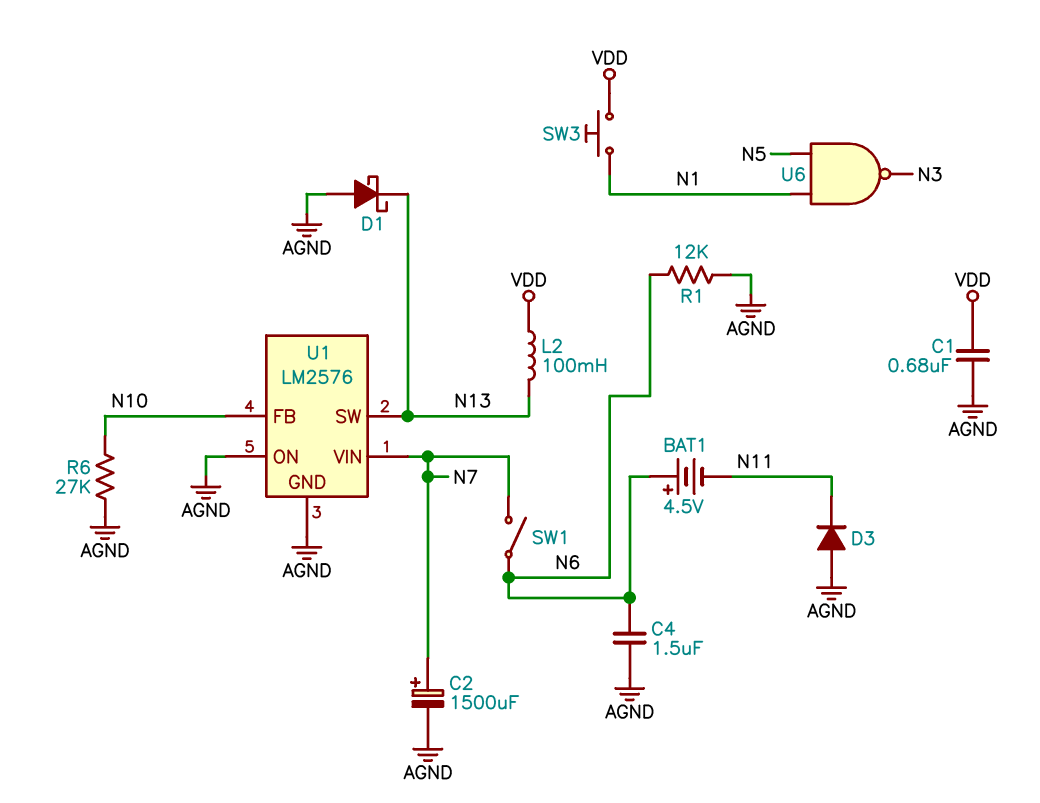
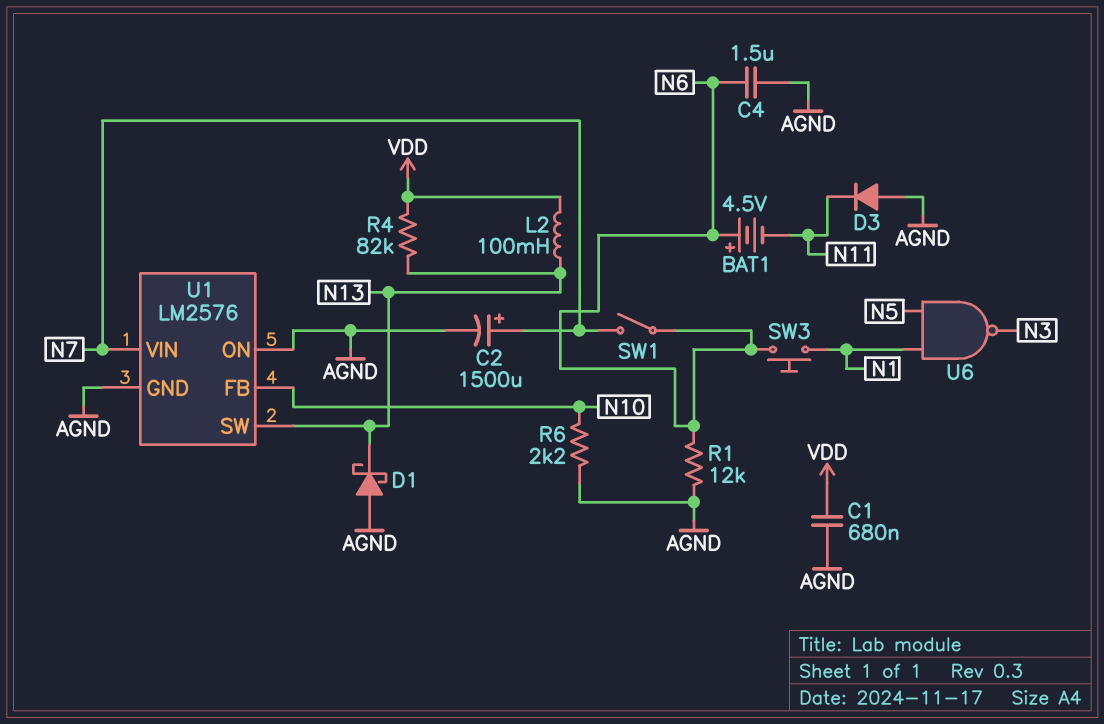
R4: none -> 82k (N13, VDD)
R6: 27k (AGND, N10) -> 2.2k (AGND, N10)
SW3: button (N1, VDD) -> button (N1, N6)

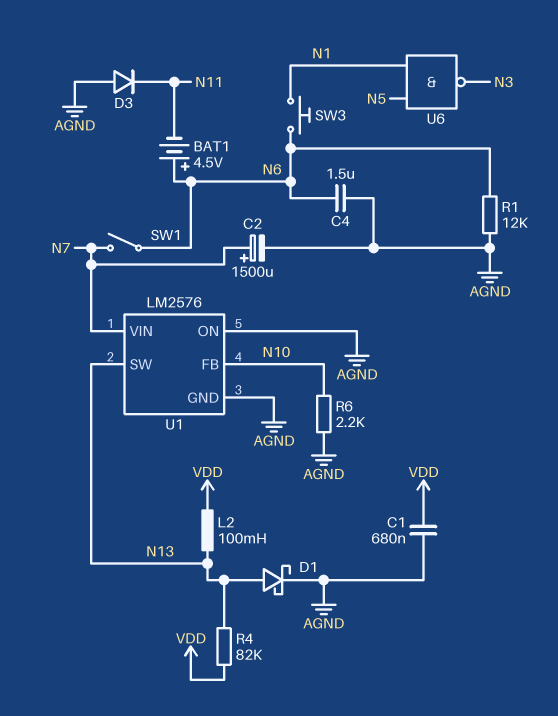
D1: schottky (A AGND, K N13) -> schottky (A N13, K AGND)

